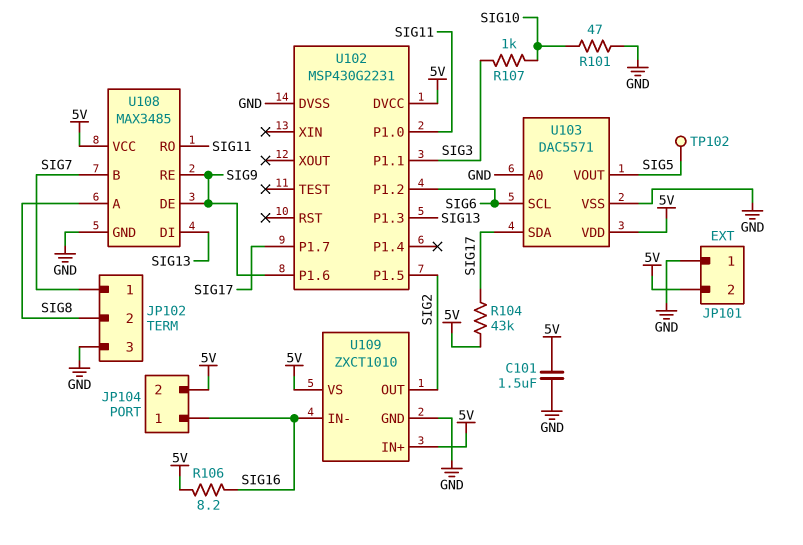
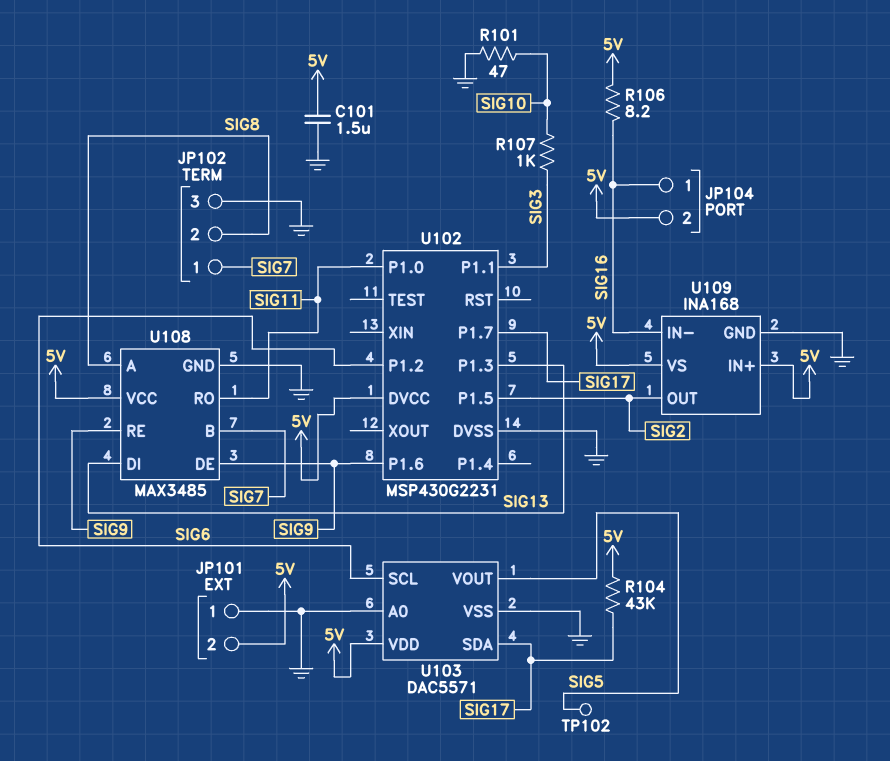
U109: ZXCT1010 -> INA168

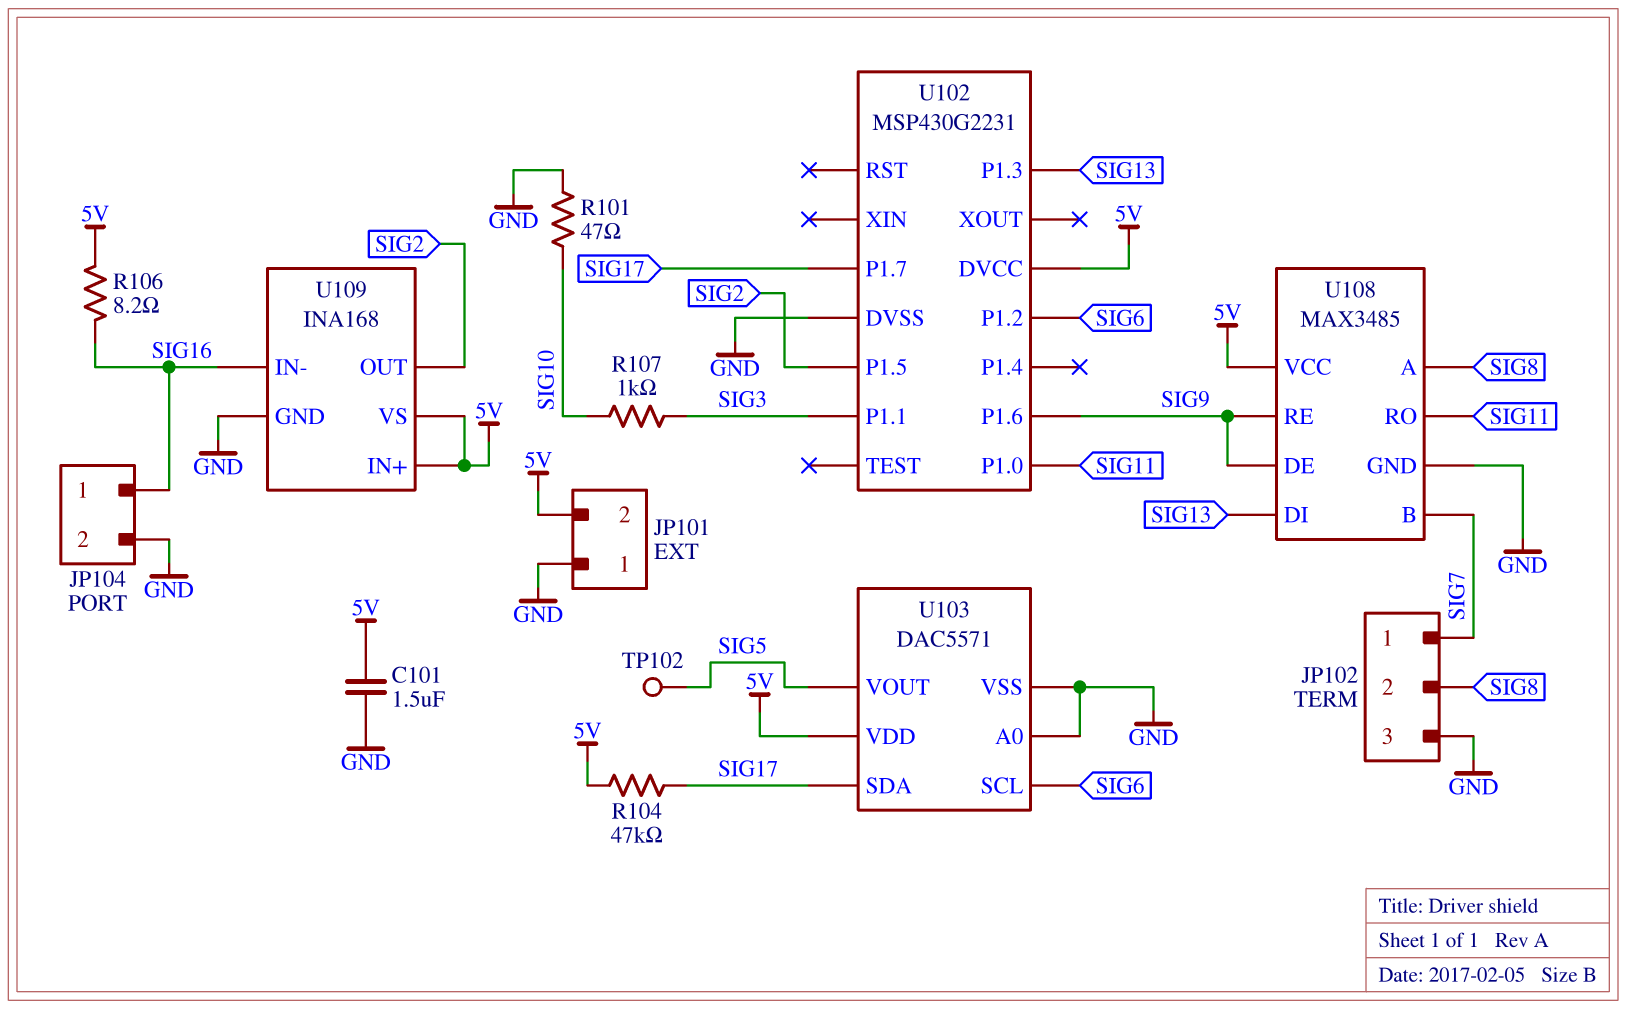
JP104 pin 2: 5V -> GND
R104: 43k (5V, SIG17) -> 47k (5V, SIG17)

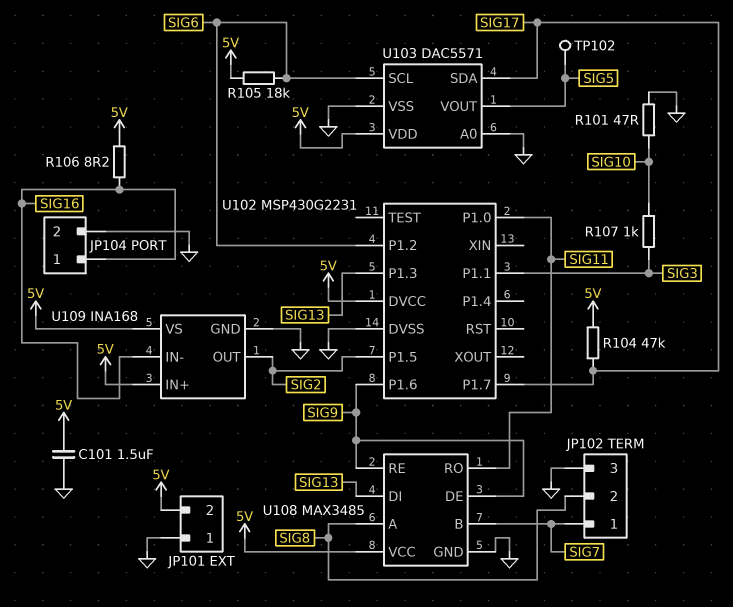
R105: none -> 18k (5V, SIG6)

